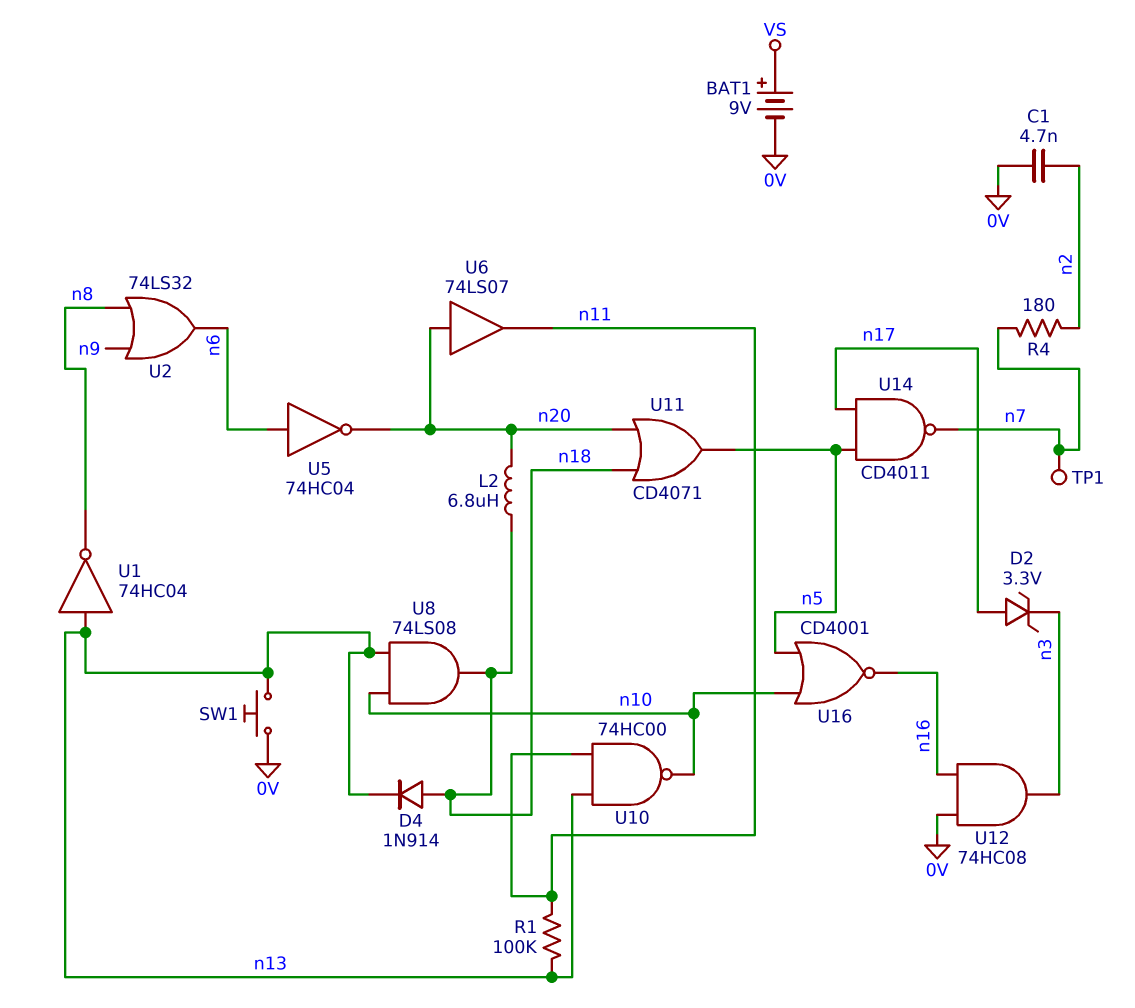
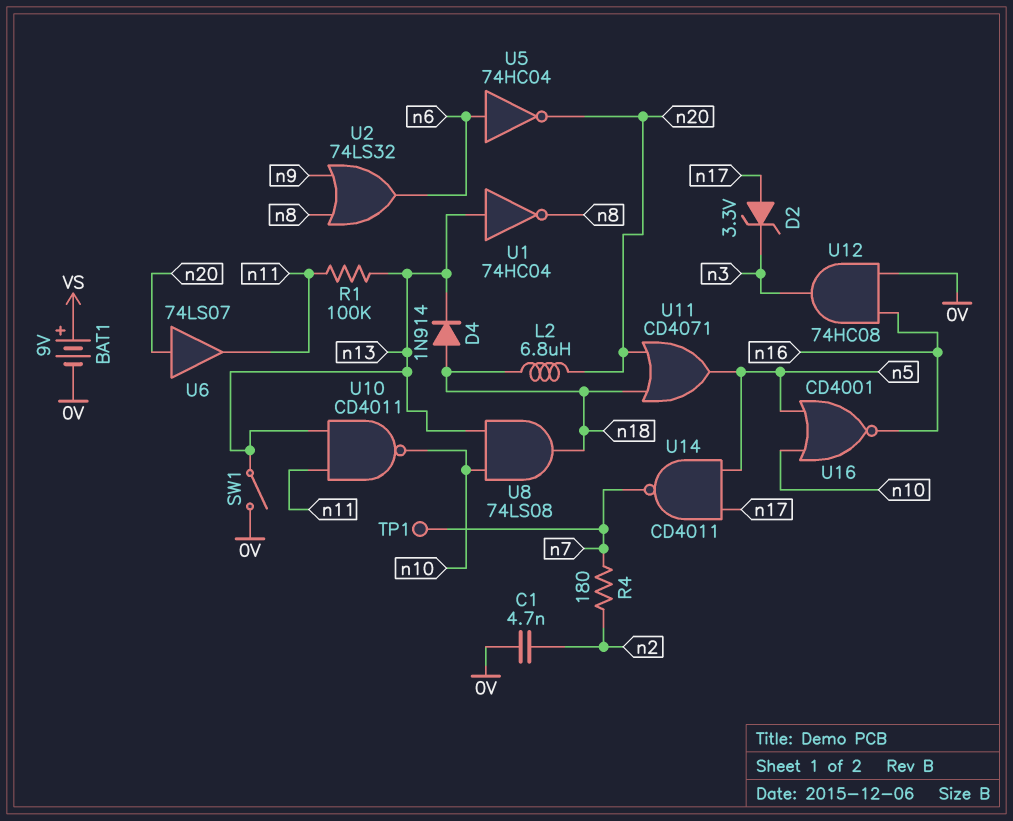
SW1: button (0V, n13) -> switch (0V, n13)
U10: NAND 74HC00 (in n11, in n13, out n10) -> NAND CD4011 (in n11, in n13, out n10)

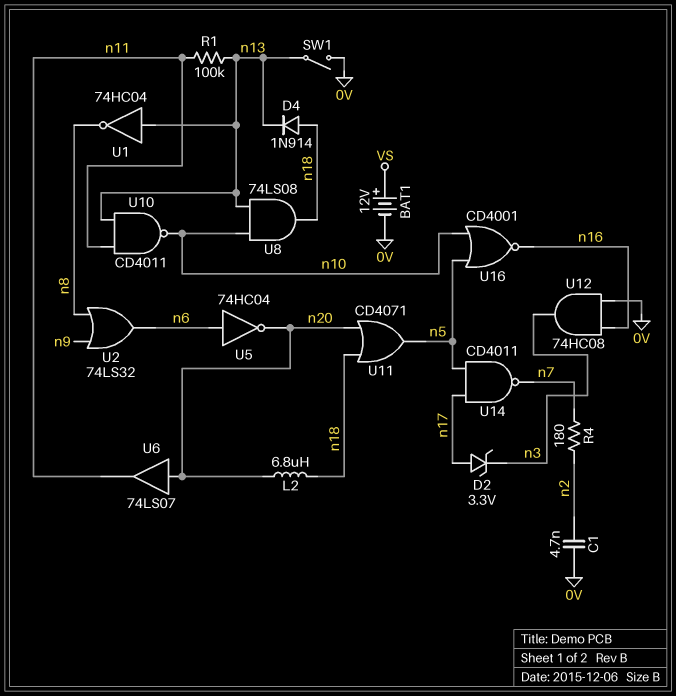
BAT1: 9V (plus VS, minus 0V) -> 12V (plus VS, minus 0V)
TP1: test point (n7) -> none

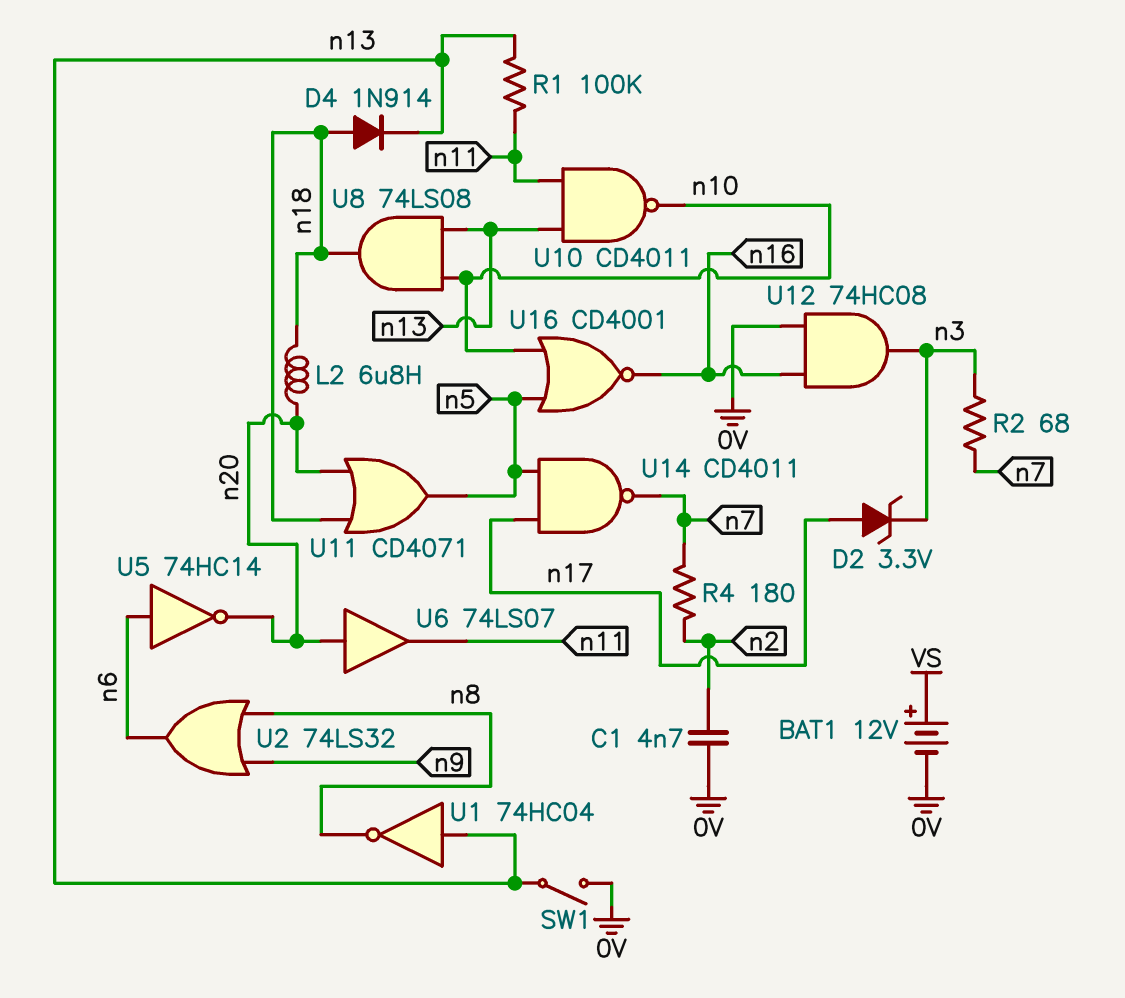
R2: none -> 68 (n3, n7)
U5: NOT 74HC04 (in n6, out n20) -> NOT 74HC14 (in n6, out n20)

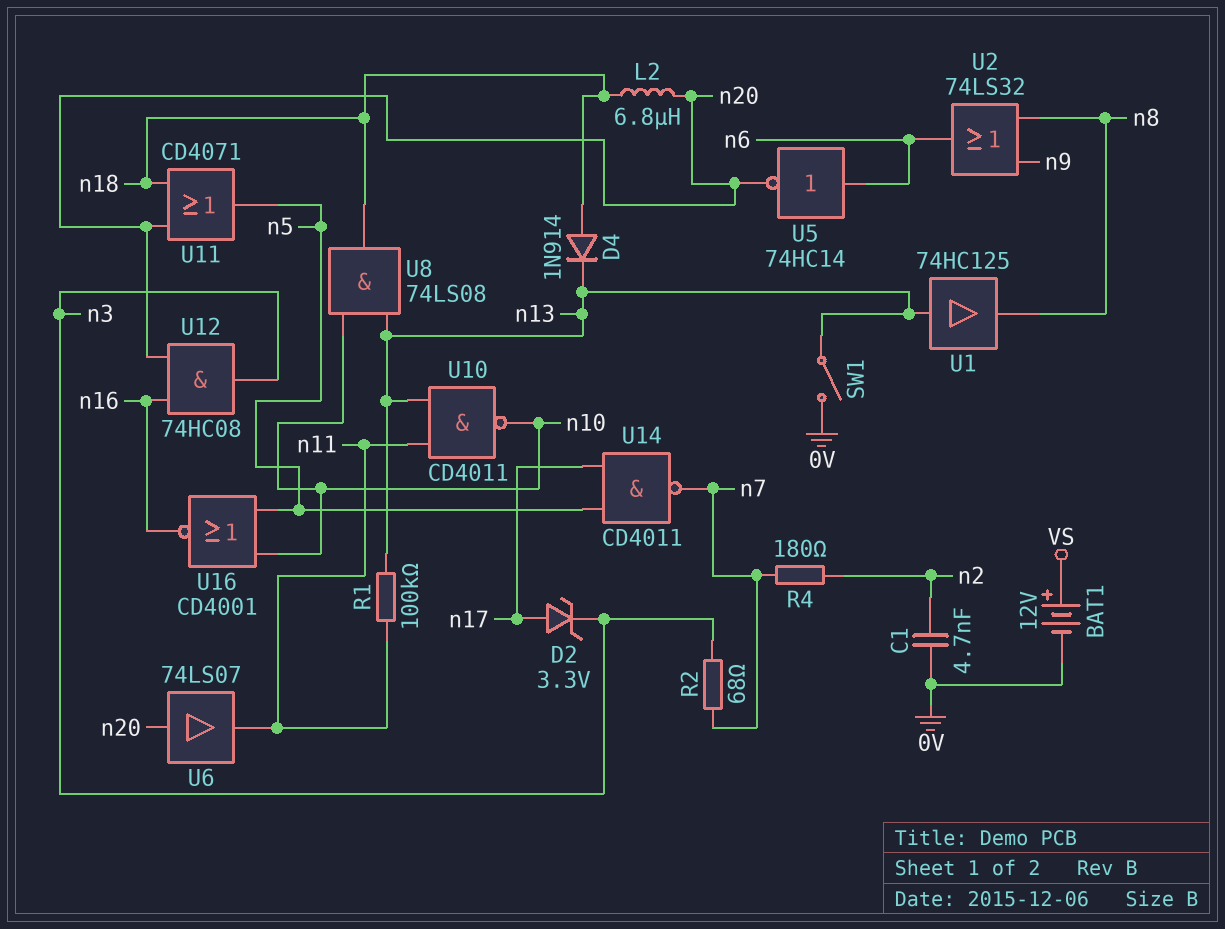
U1: NOT 74HC04 (in n13, out n8) -> buffer 74HC125 (in n13, out n8)
U12: AND 74HC08 (in 0V, in n16, out n3) -> AND 74HC08 (in n16, in n20, out n3)

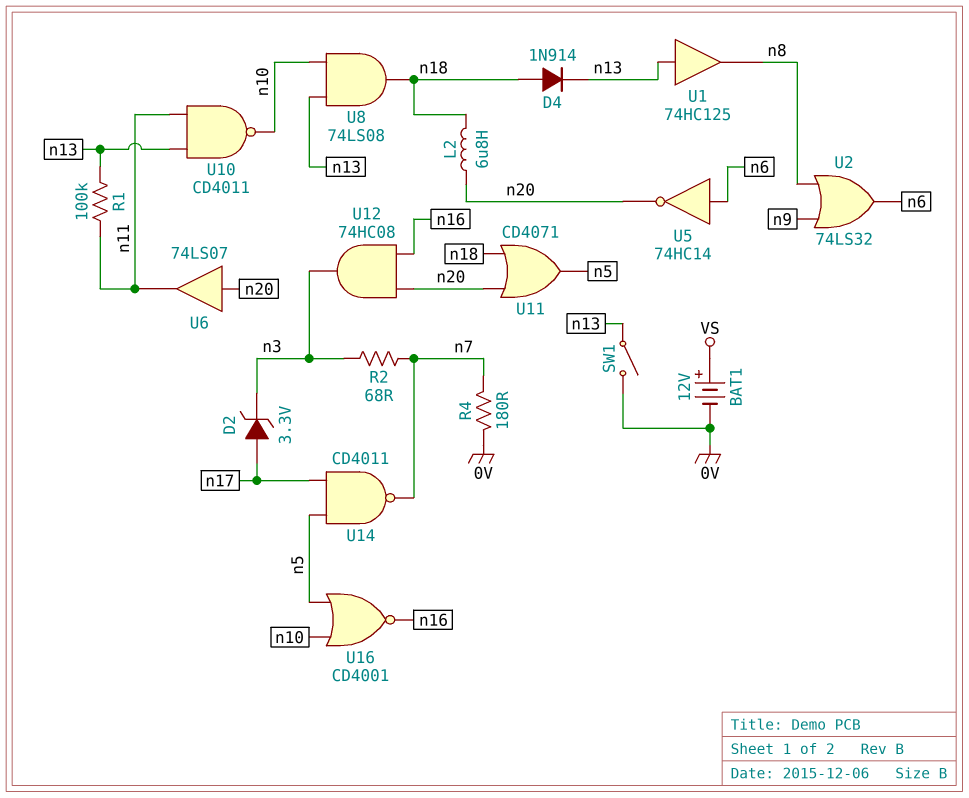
C1: 4.7nF (0V, n2) -> none
R4: 180 (n2, n7) -> 180 (0V, n7)

